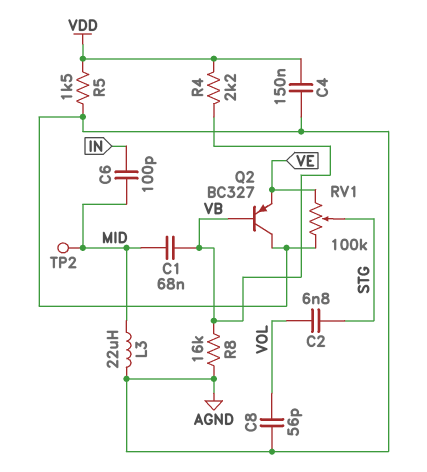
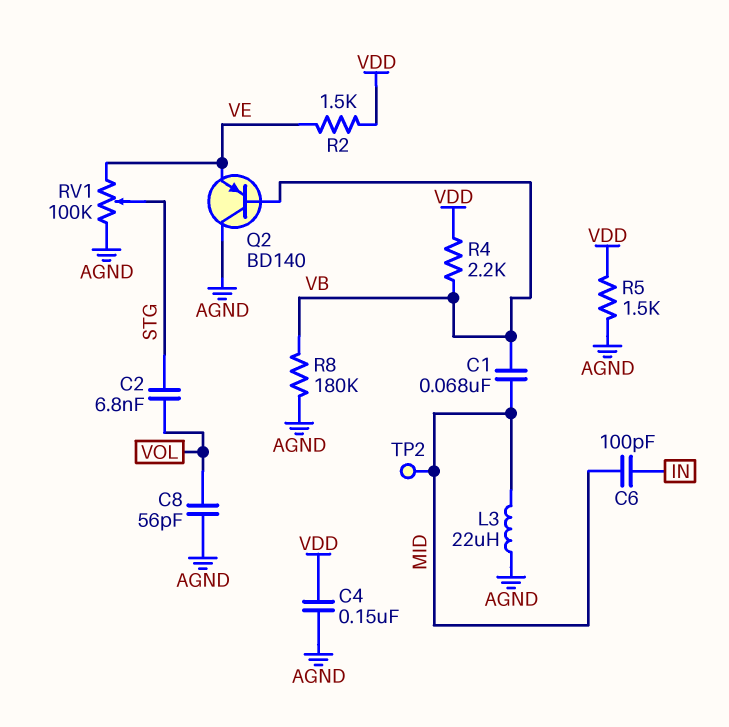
Q2: PNP BC327 (B VB, C AGND, E VE) -> PNP BD140 (B VB, C AGND, E VE)
R2: none -> 1.5k (VDD, VE)
R8: 16k (AGND, VB) -> 180k (AGND, VB)

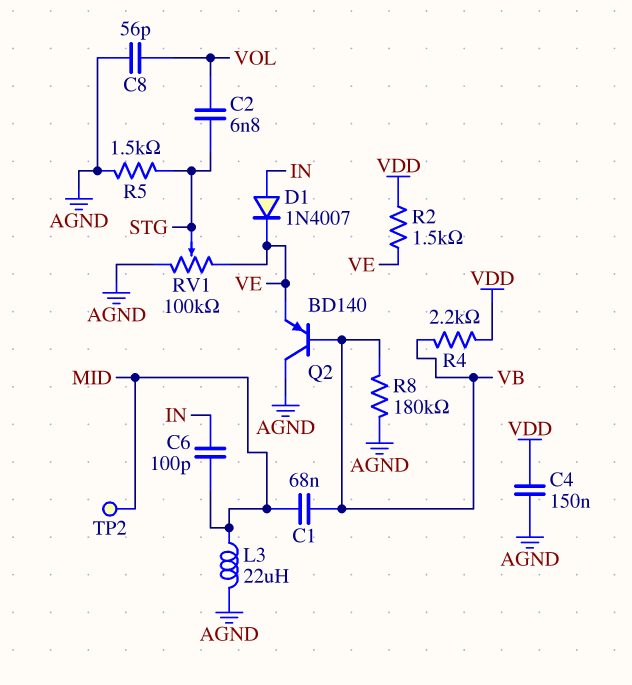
D1: none -> diode 1N4007 (A IN, K VE)
R5: 1.5k (AGND, VDD) -> 1.5k (AGND, STG)

